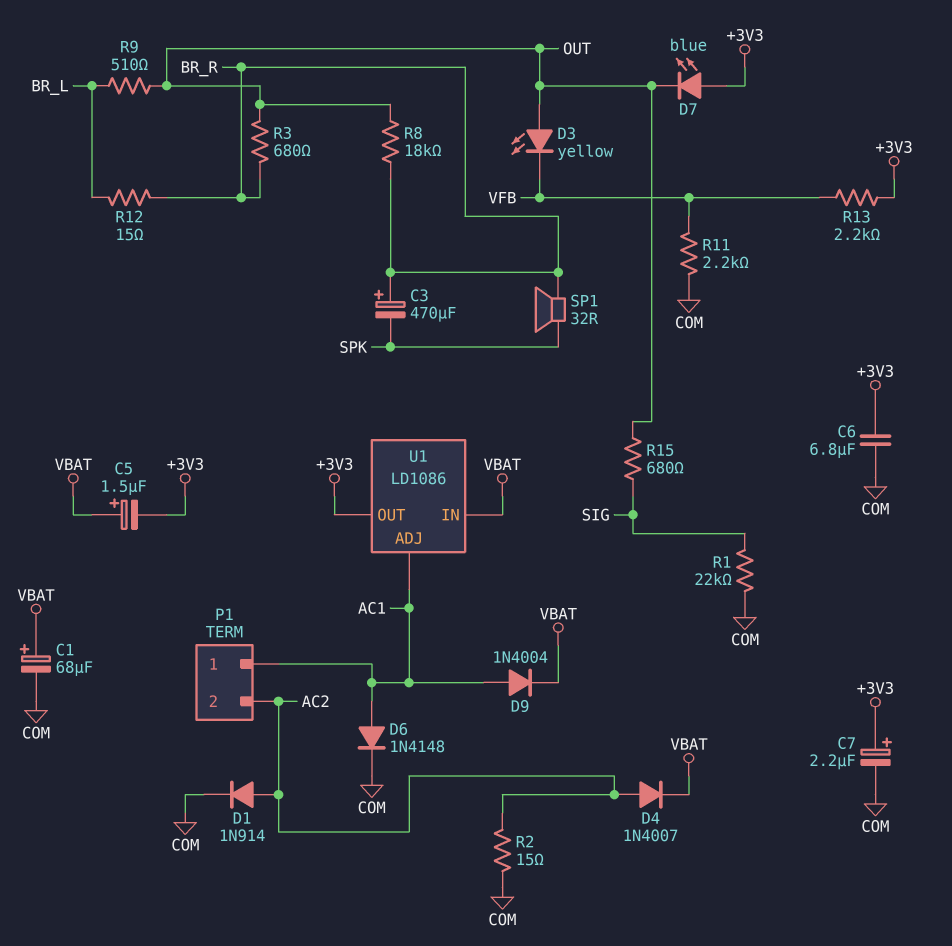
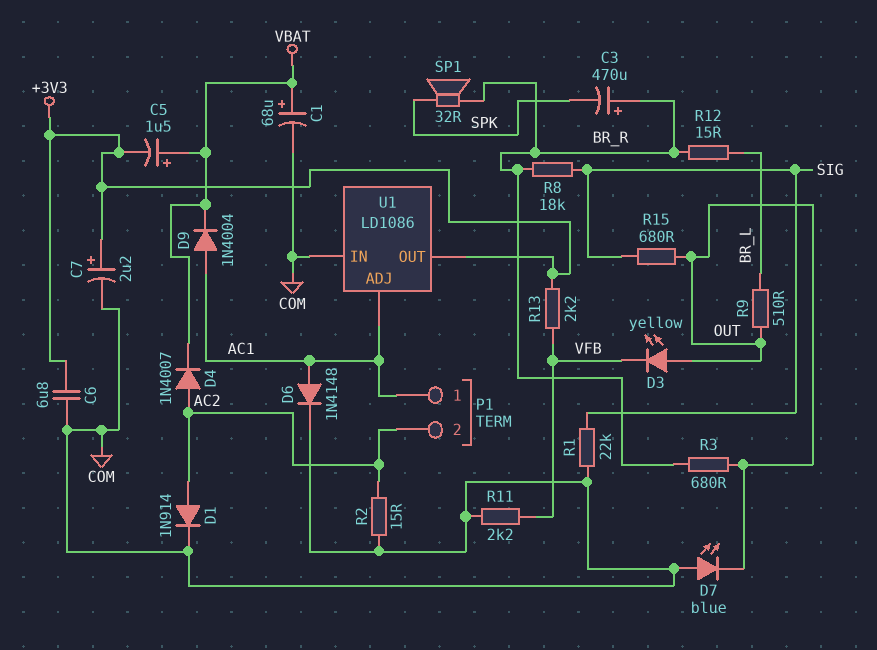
D7: LED blue (A +3V3, K OUT) -> LED blue (A COM, K OUT)
R8: 18k (BR_R, OUT) -> 18k (BR_R, SIG)
U1 pin IN: VBAT -> COM

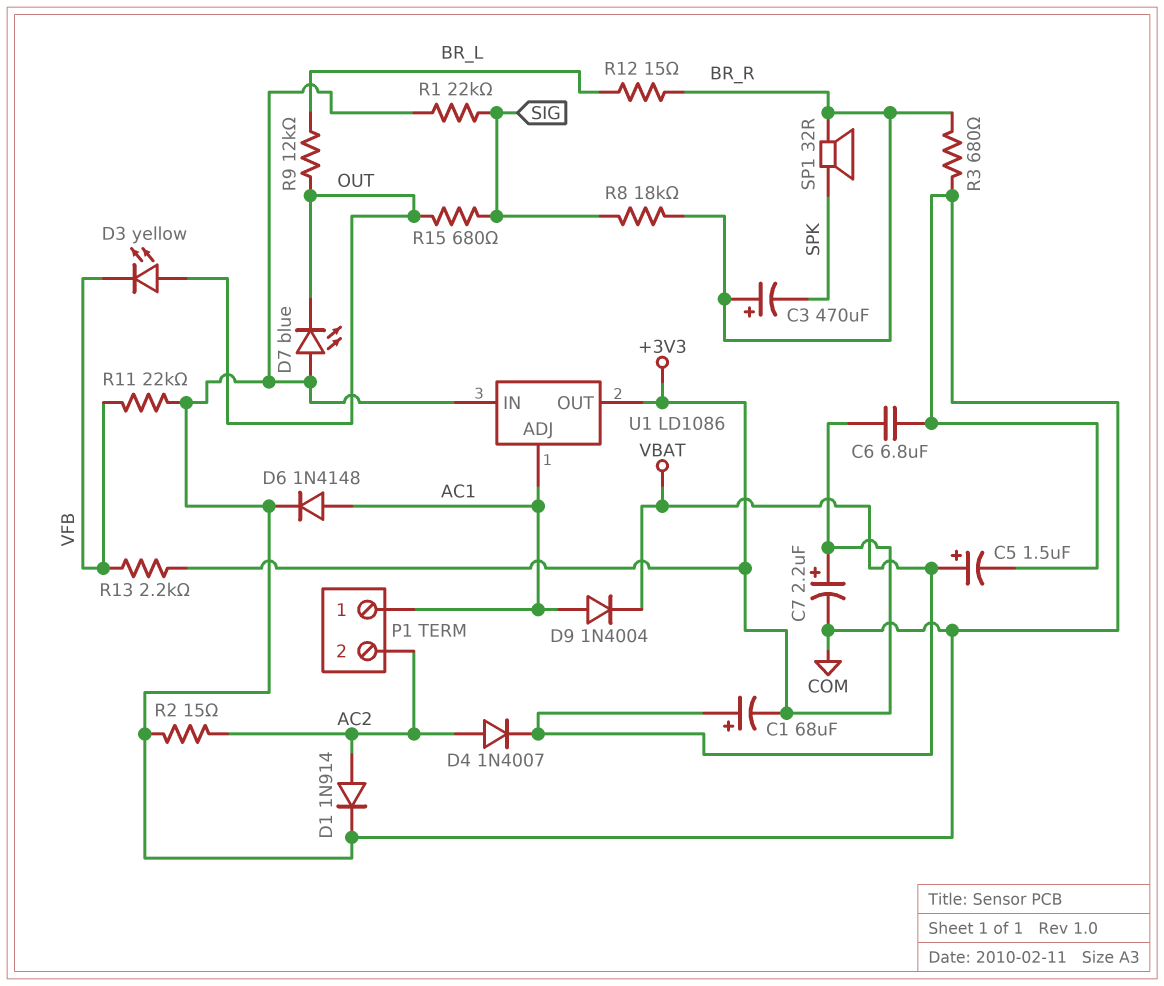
C1: 68uF (plus VBAT, minus COM) -> 68uF (plus VBAT, minus +3V3)
C5: 1.5uF (plus VBAT, minus +3V3) -> 1.5uF (plus VBAT, minus COM)
R3: 680 (BR_R, OUT) -> 680 (BR_R, COM)
R9: 510 (BR_L, OUT) -> 12k (BR_L, OUT)
R11: 2.2k (COM, VFB) -> 22k (COM, VFB)

